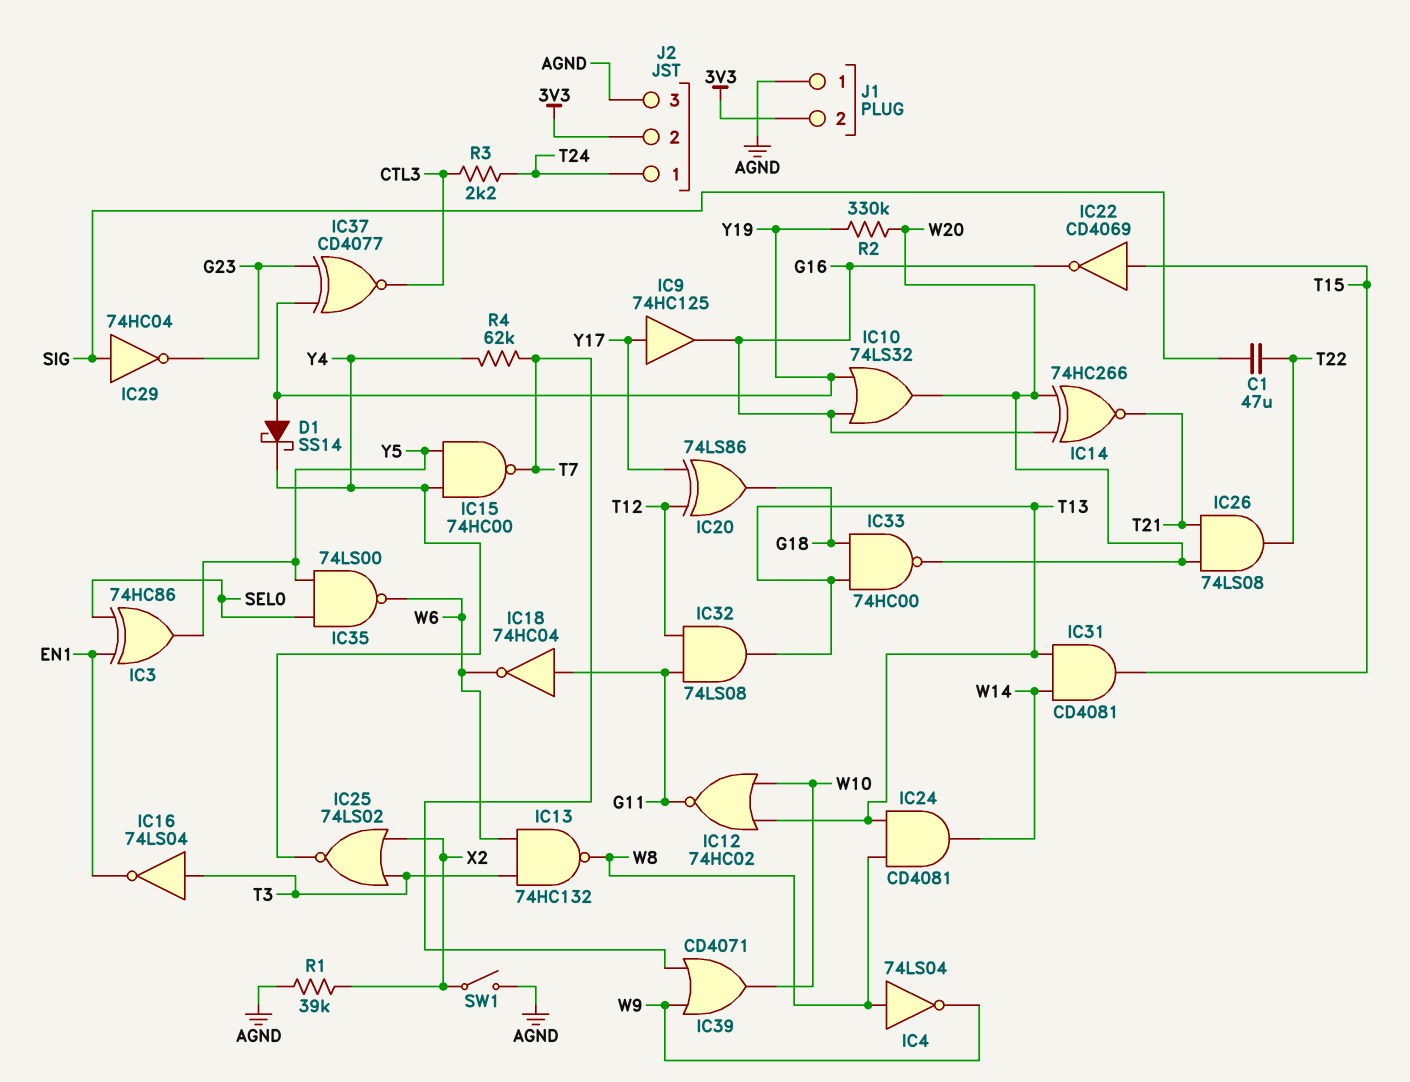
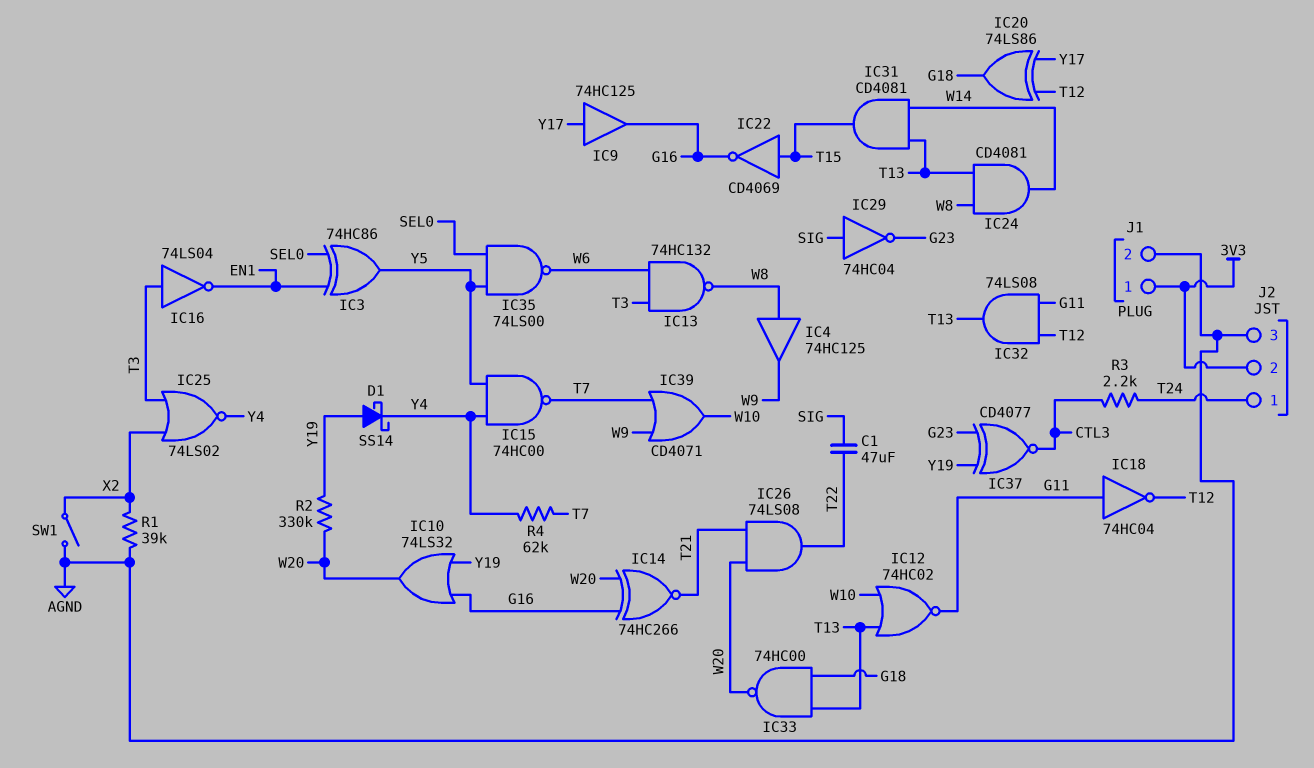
IC4: NOT 74LS04 (in W8, out W9) -> buffer 74HC125 (in W8, out W9)
IC18: NOT 74HC04 (in G11, out W6) -> NOT 74HC04 (in G11, out T12)
J1 pin 1: AGND -> 3V3
J1 pin 2: 3V3 -> AGND

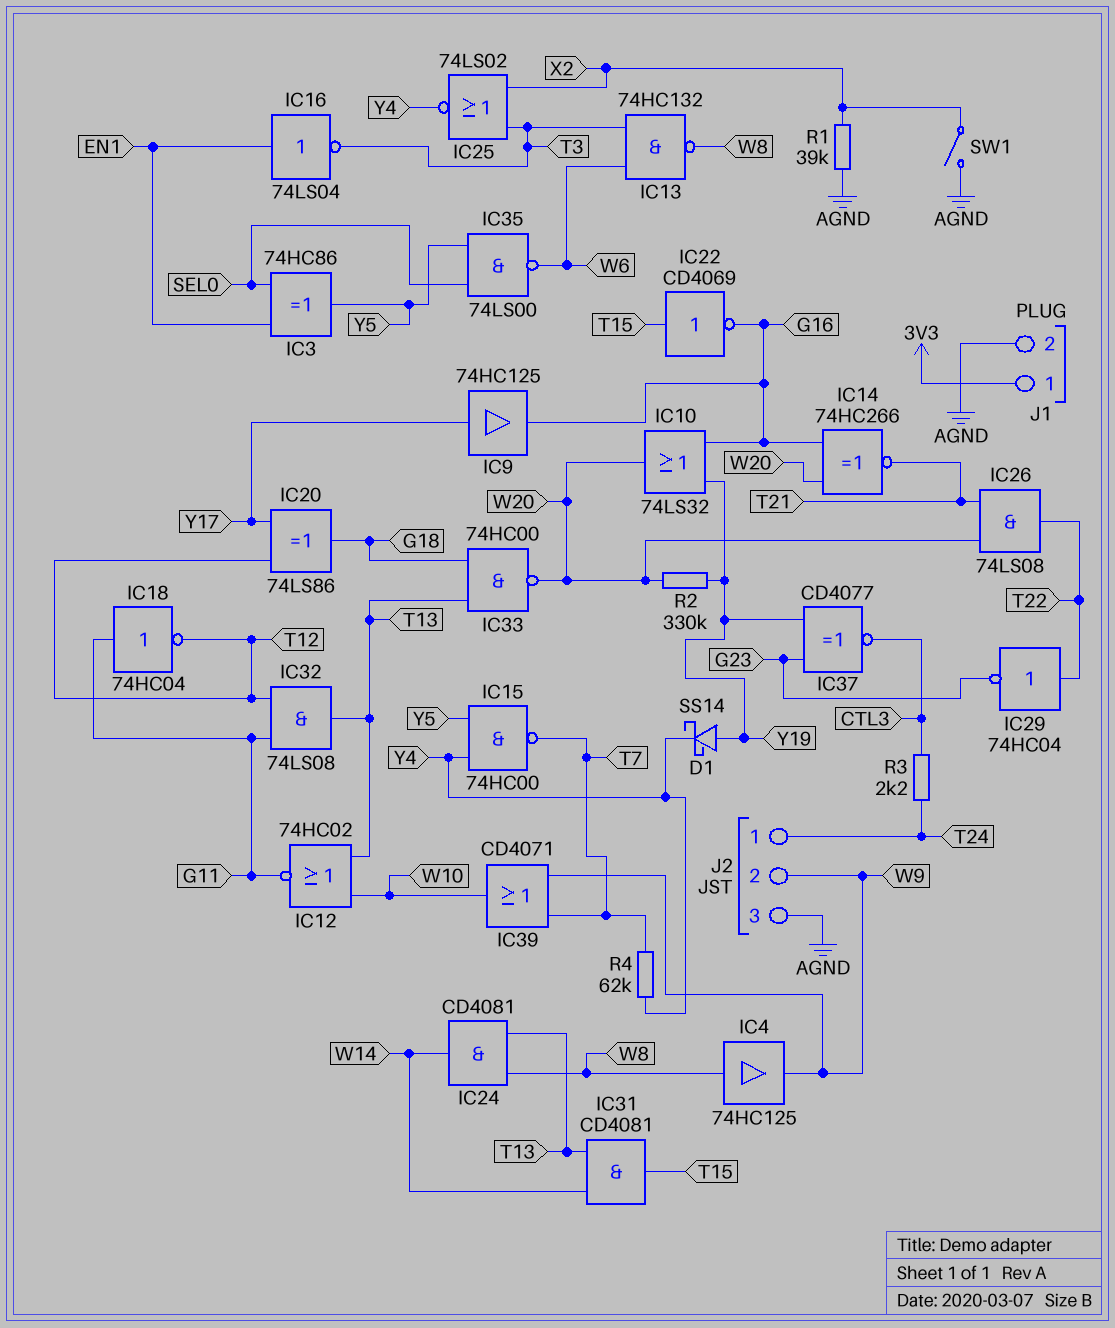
C1: 47uF (SIG, T22) -> none
IC16: NOT 74LS04 (in T3, out EN1) -> NOT 74LS04 (in EN1, out T3)
IC29: NOT 74HC04 (in SIG, out G23) -> NOT 74HC04 (in T22, out G23)
J2 pin 2: 3V3 -> W9

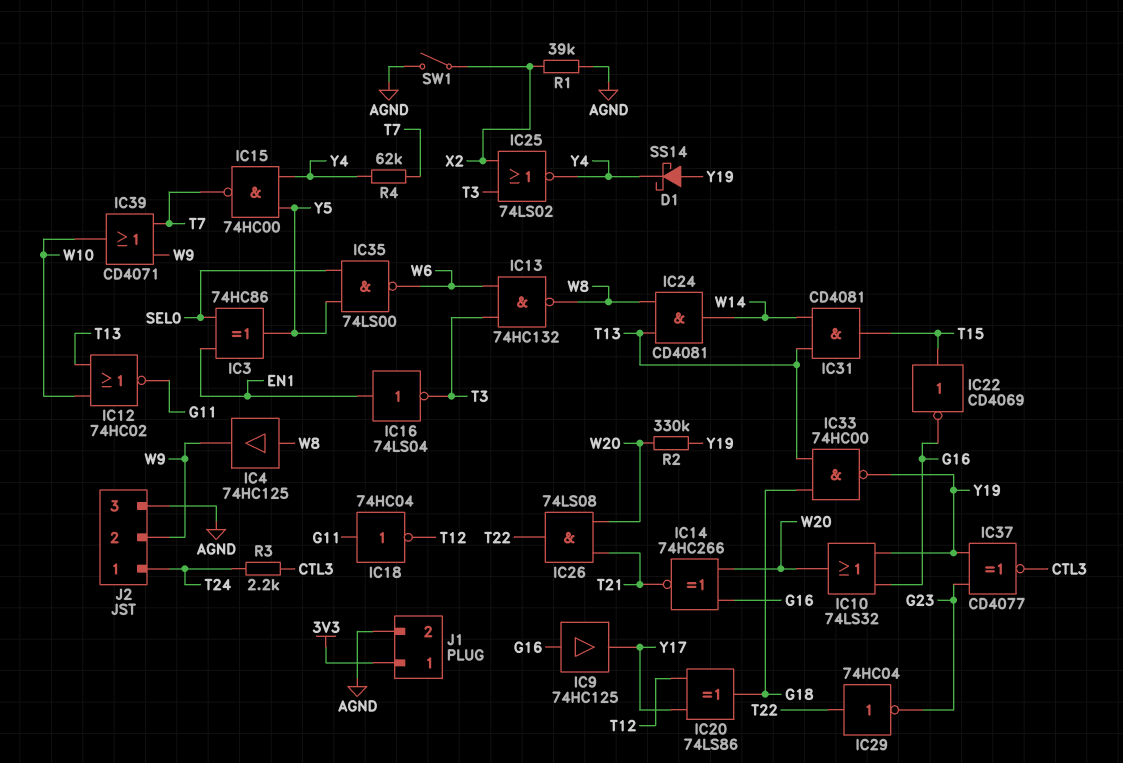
IC9: buffer 74HC125 (in Y17, out G16) -> buffer 74HC125 (in G16, out Y17)
IC32: AND 74LS08 (in G11, in T12, out T13) -> none
IC33: NAND 74HC00 (in G18, in T13, out W20) -> NAND 74HC00 (in G18, in T13, out Y19)

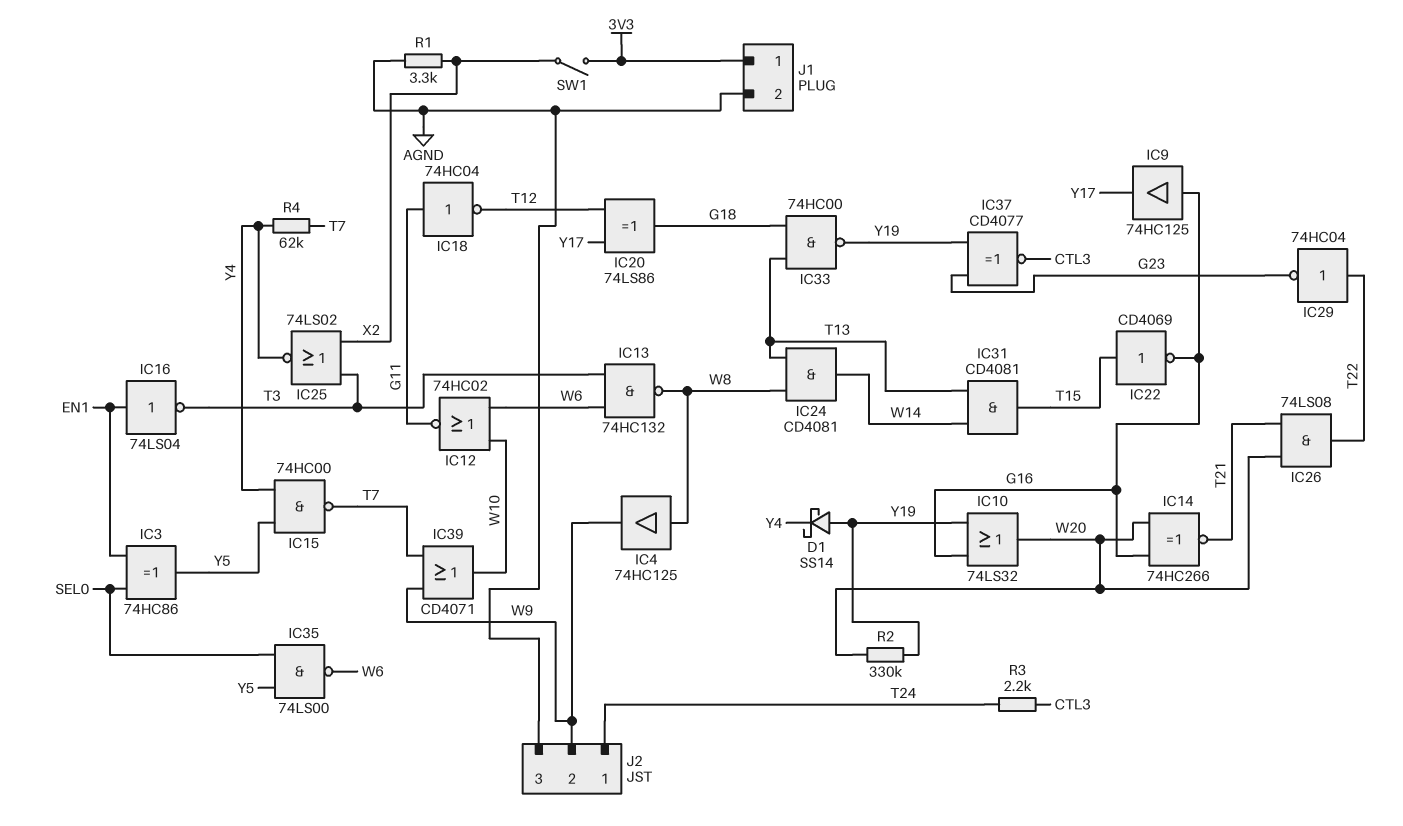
IC12: NOR 74HC02 (in T13, in W10, out G11) -> NOR 74HC02 (in W6, in W10, out G11)
R1: 39k (AGND, X2) -> 3.3k (AGND, X2)
SW1: switch (AGND, X2) -> switch (3V3, X2)

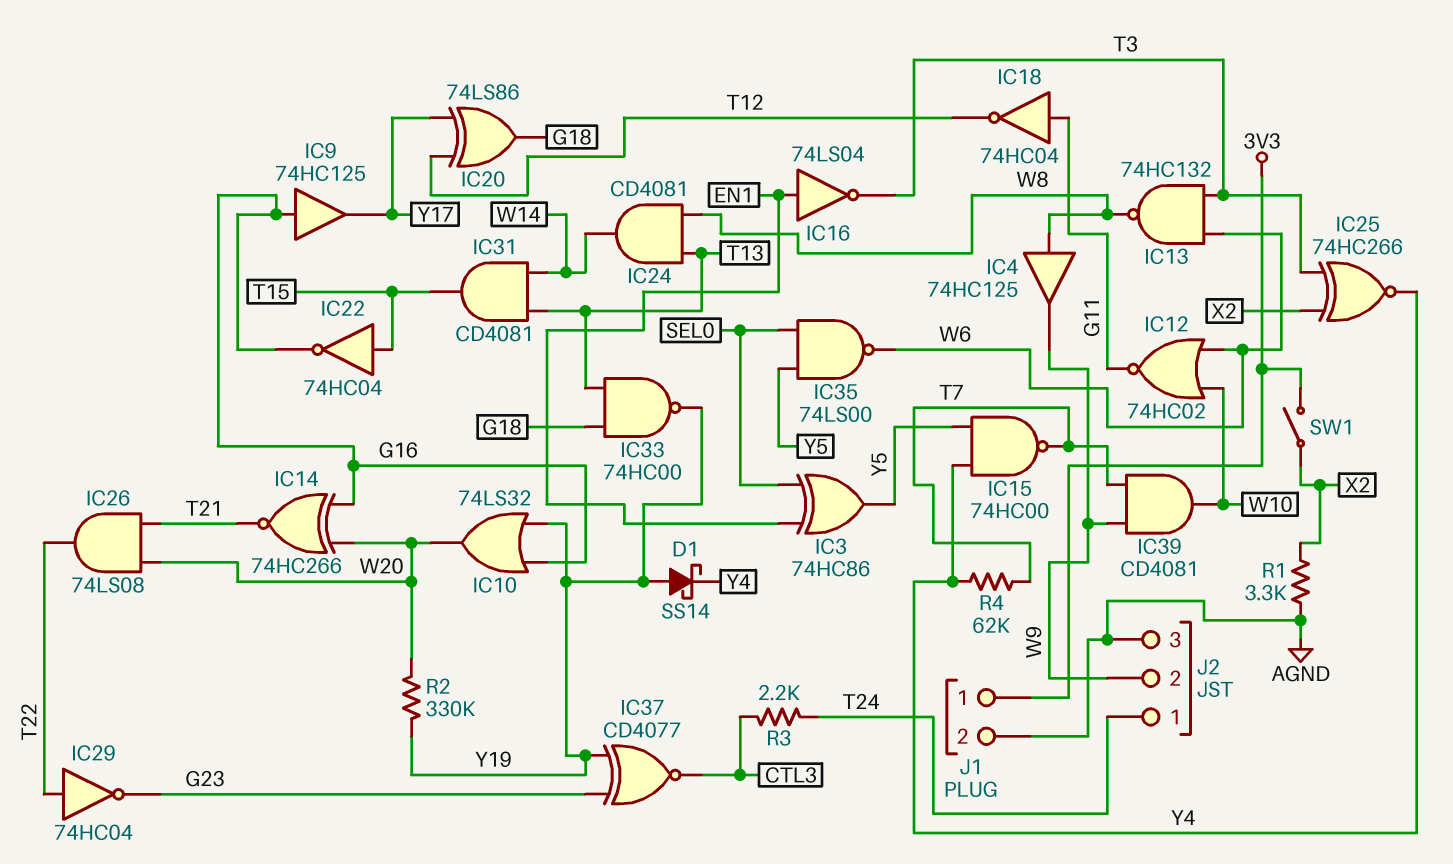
IC22: NOT CD4069 (in T15, out G16) -> NOT 74HC04 (in T15, out G16)
IC25: NOR 74LS02 (in T3, in X2, out Y4) -> XNOR 74HC266 (in T3, in X2, out Y4)
IC39: OR CD4071 (in T7, in W9, out W10) -> AND CD4081 (in T7, in W9, out W10)

